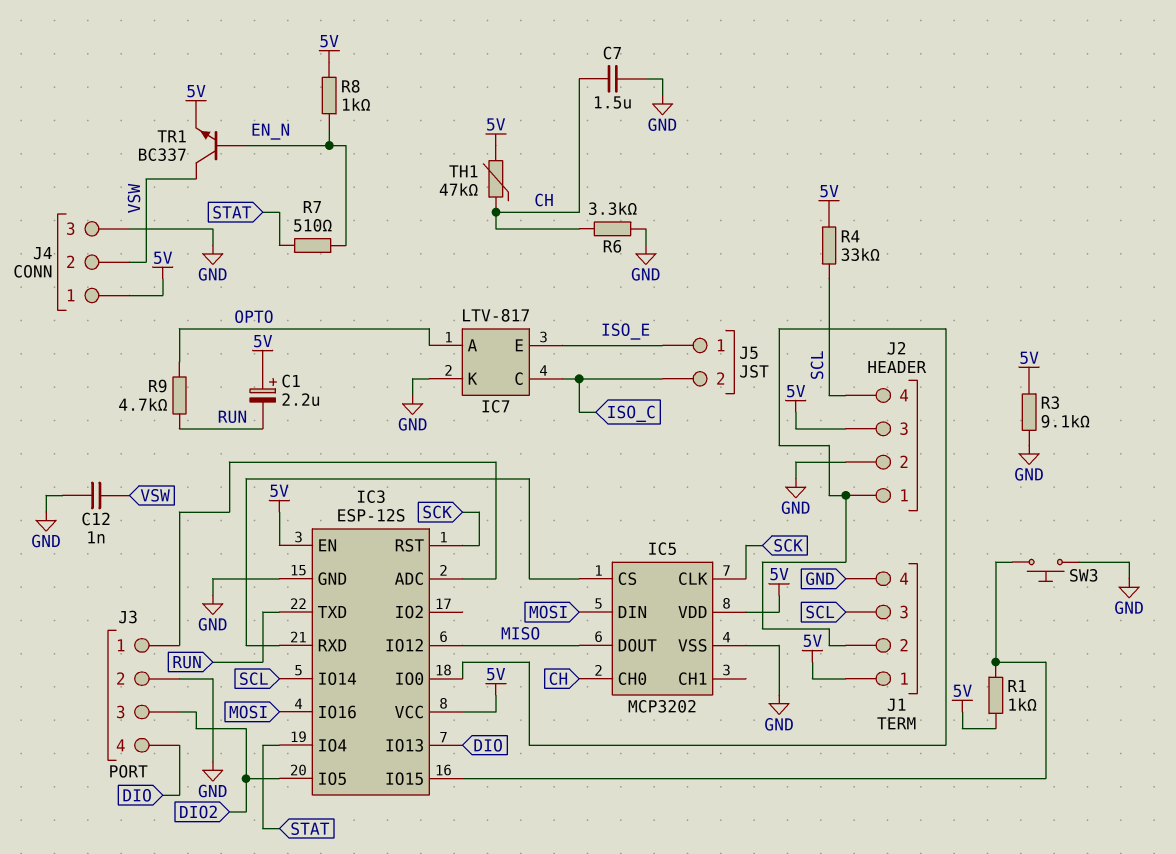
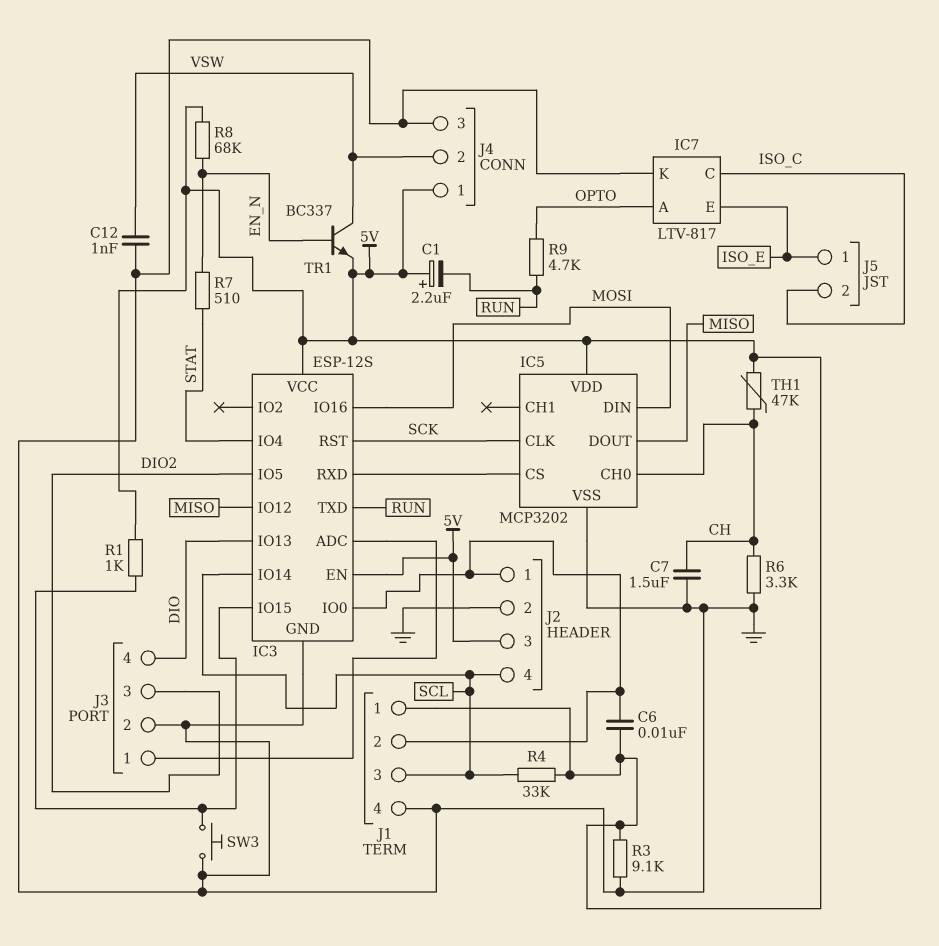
C6: none -> 10nF (5V, IC3/IO0)
R8: 1k (5V, EN_N) -> 68k (5V, EN_N)

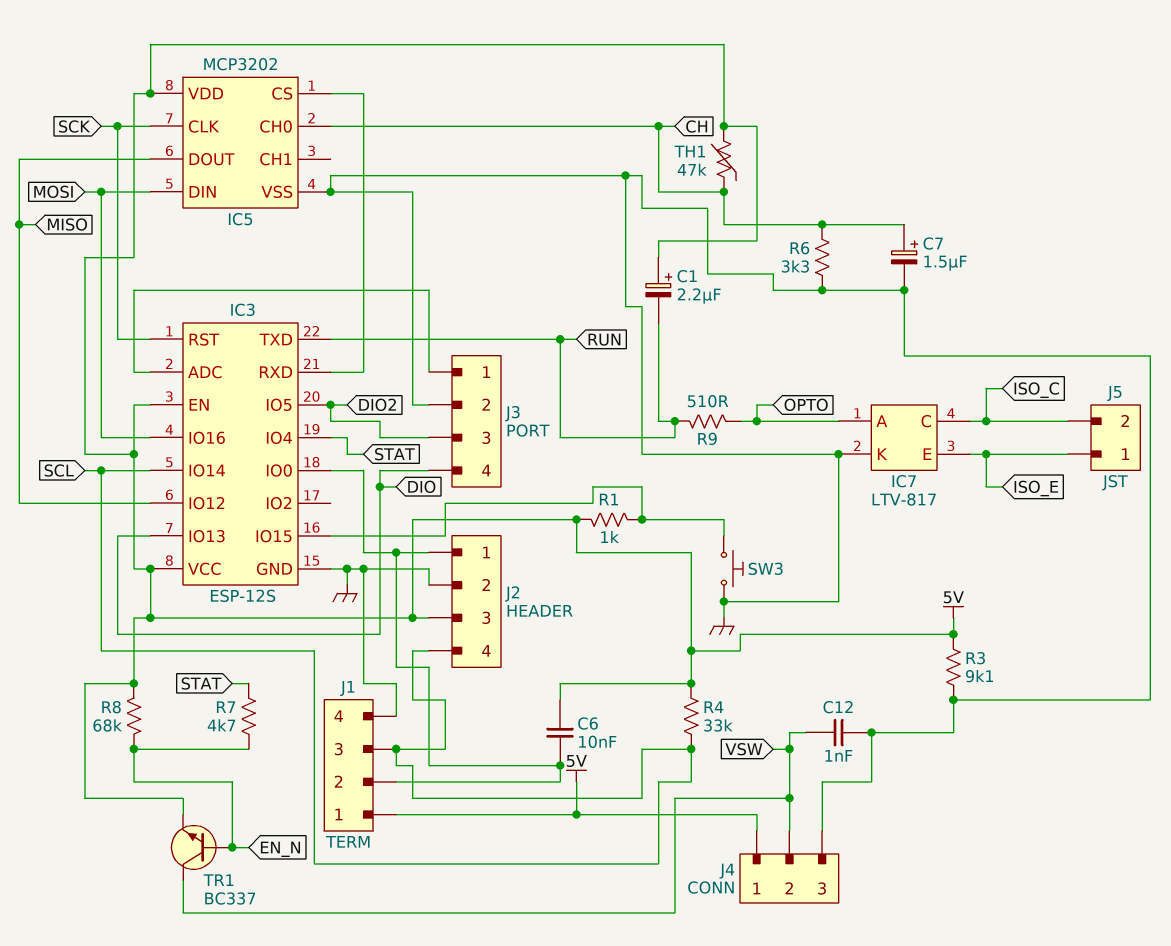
C7: 1.5uF (CH, GND) -> 1.5uF (plus CH, minus GND)
R7: 510 (EN_N, STAT) -> 4.7k (EN_N, STAT)
R9: 4.7k (OPTO, RUN) -> 510 (OPTO, RUN)

